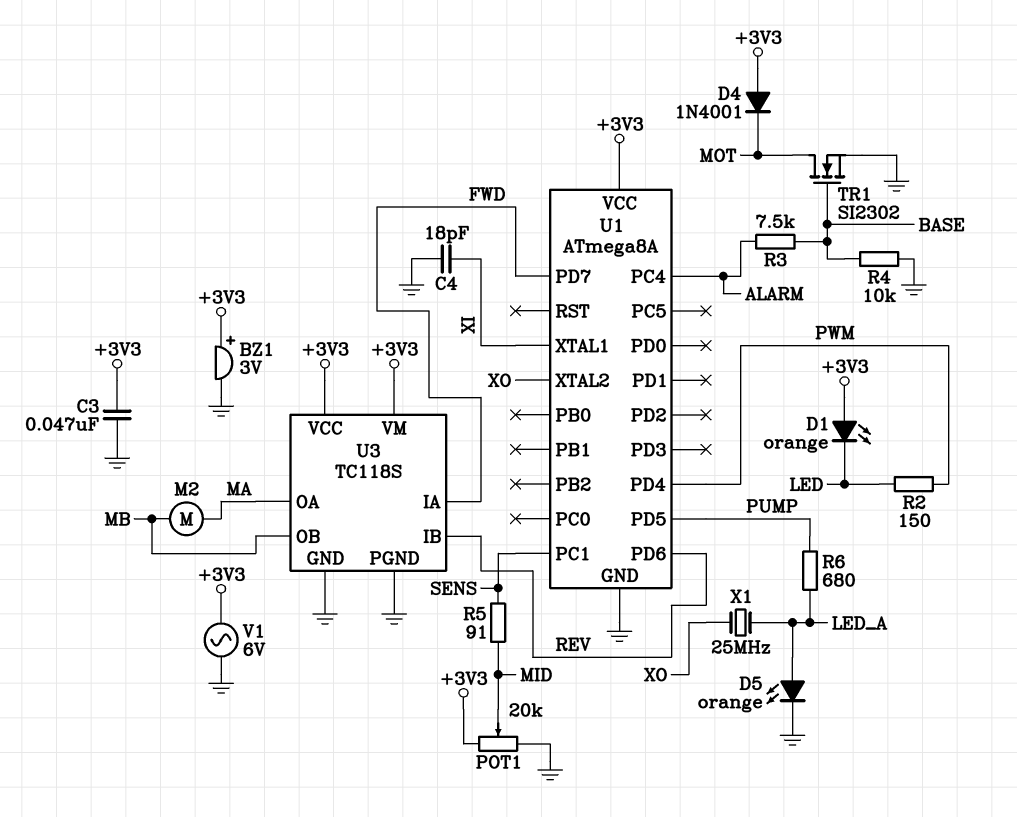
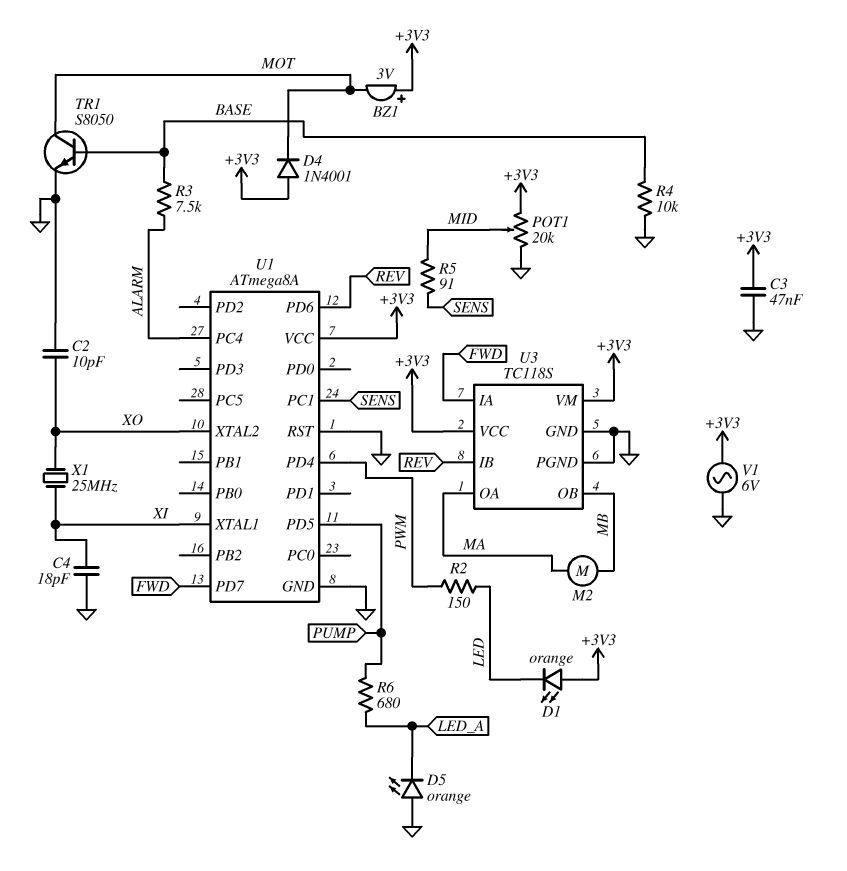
BZ1: buzzer 3V (plus +3V3, minus GND) -> buzzer 3V (plus +3V3, minus MOT)
C2: none -> 10pF (GND, XO)
D5: LED orange (A LED_A, K GND) -> LED orange (A GND, K LED_A)
TR1: NMOS SI2302 (G BASE, D MOT, S GND) -> NPN S8050 (B BASE, C MOT, E GND)
U1 pin RST: none -> GND
X1: 25MHz (LED_A, XO) -> 25MHz (XI, XO)

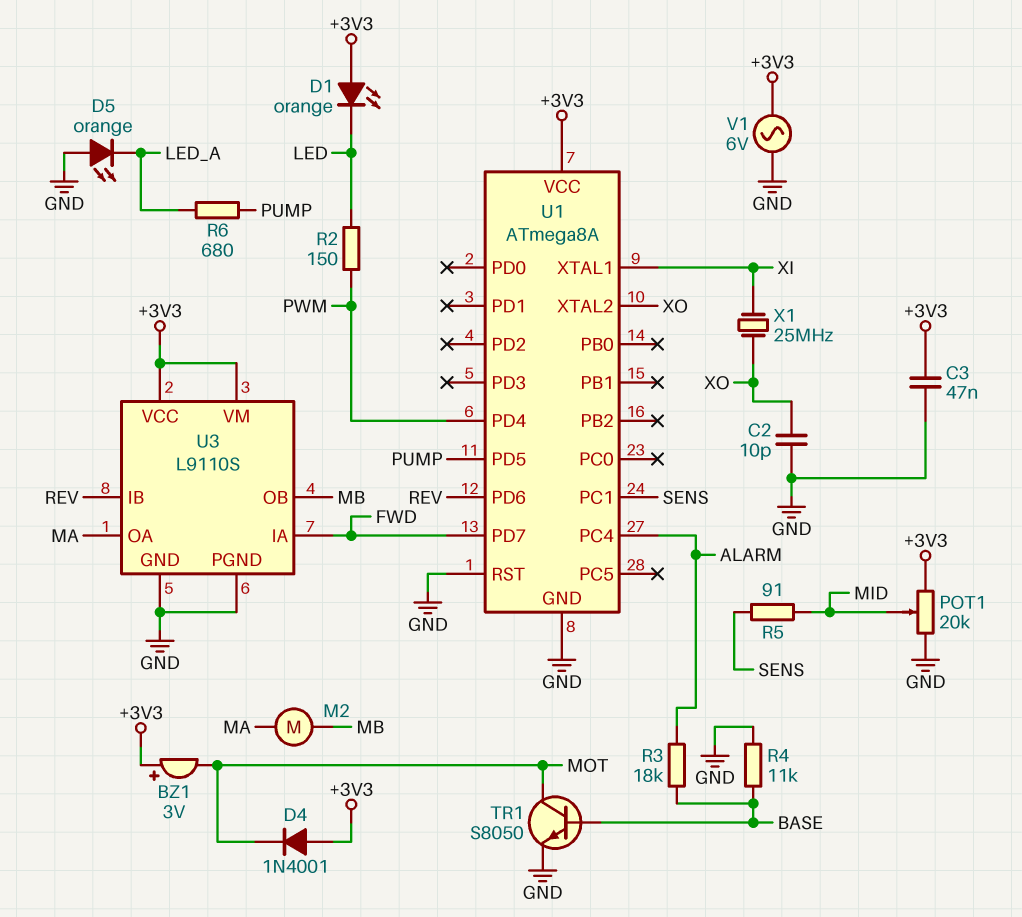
C4: 18pF (GND, XI) -> none
R3: 7.5k (ALARM, BASE) -> 18k (ALARM, BASE)
R4: 10k (BASE, GND) -> 11k (BASE, GND)
U3: TC118S -> L9110S

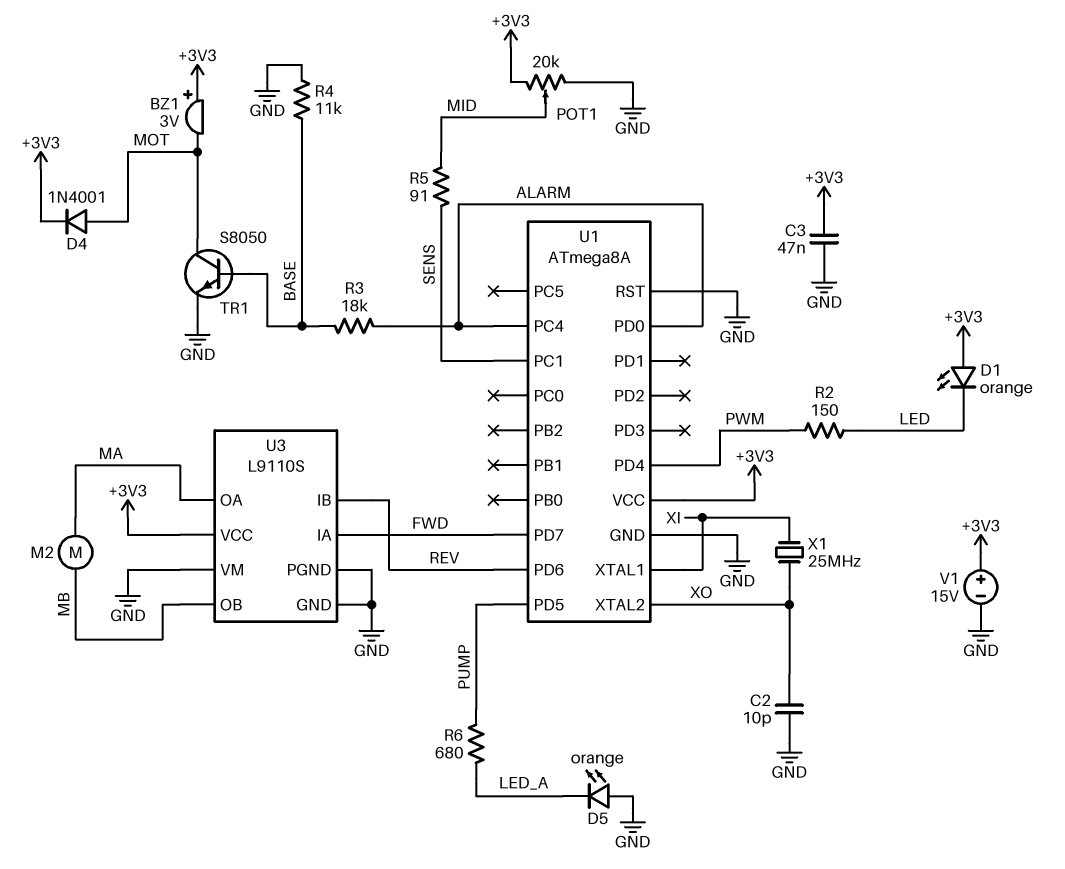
D4: diode 1N4001 (A +3V3, K MOT) -> diode 1N4001 (A MOT, K +3V3)
U1 pin PD0: none -> ALARM
U3 pin VM: +3V3 -> GND
V1: AC 6V (+3V3, GND) -> 15V (plus +3V3, minus GND)

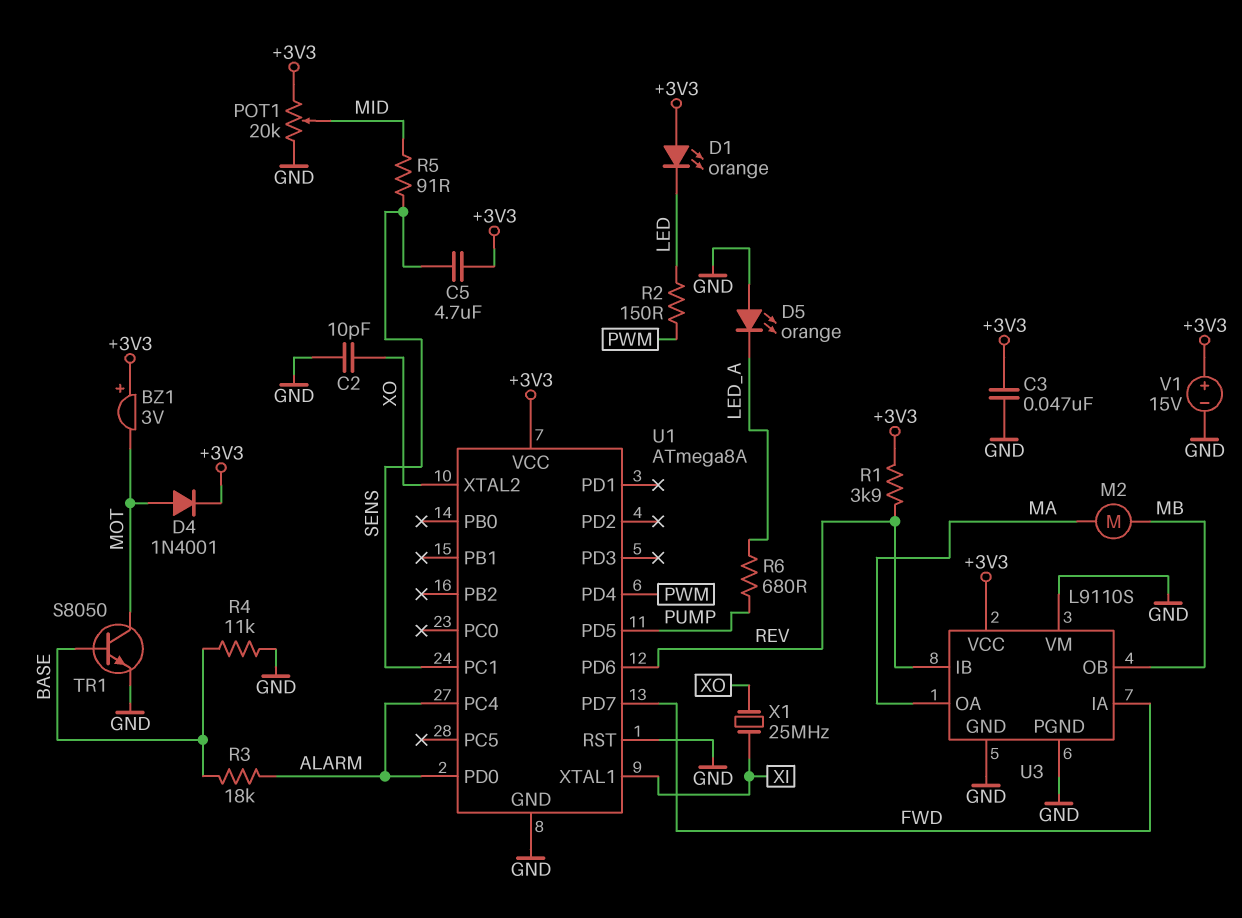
C5: none -> 4.7uF (+3V3, SENS)
R1: none -> 3.9k (+3V3, REV)

